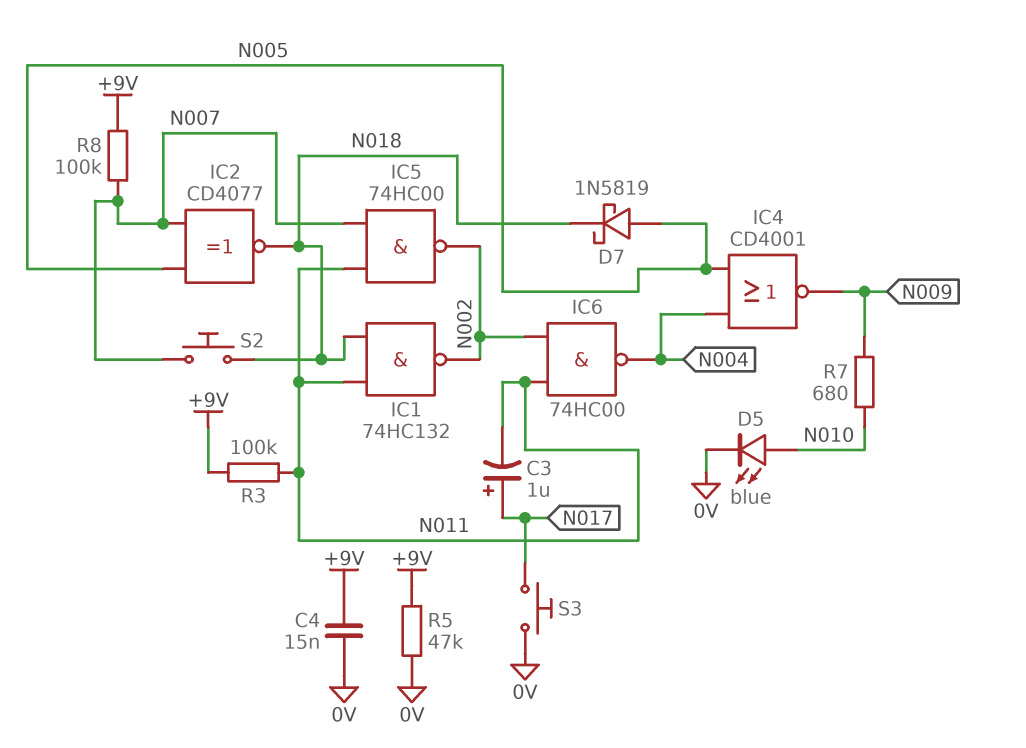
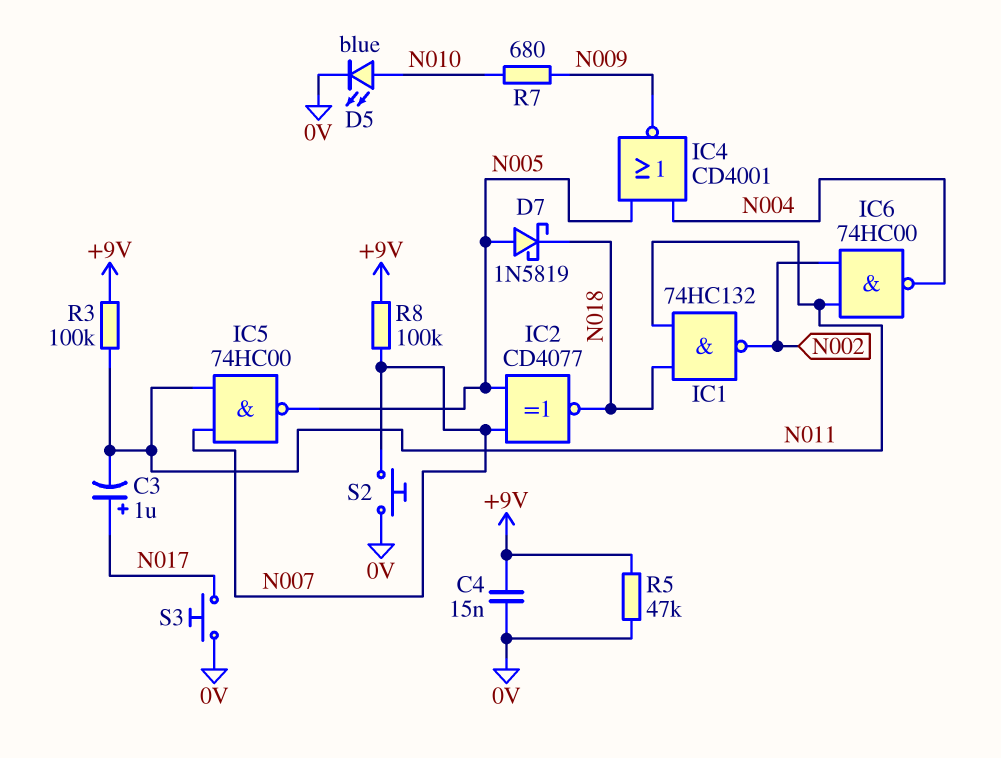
IC5: NAND 74HC00 (in N007, in N011, out N002) -> NAND 74HC00 (in N007, in N011, out N005)
S2: button (N007, N018) -> button (0V, N007)

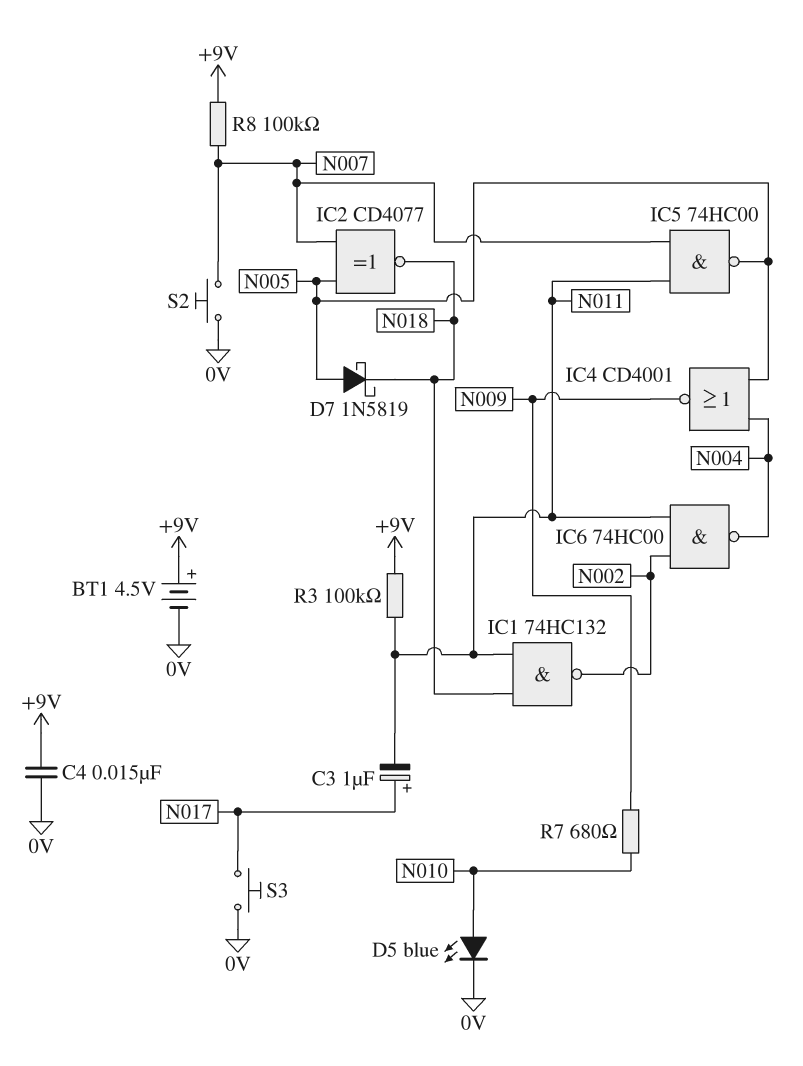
BT1: none -> 4.5V (plus +9V, minus 0V)
R5: 47k (+9V, 0V) -> none

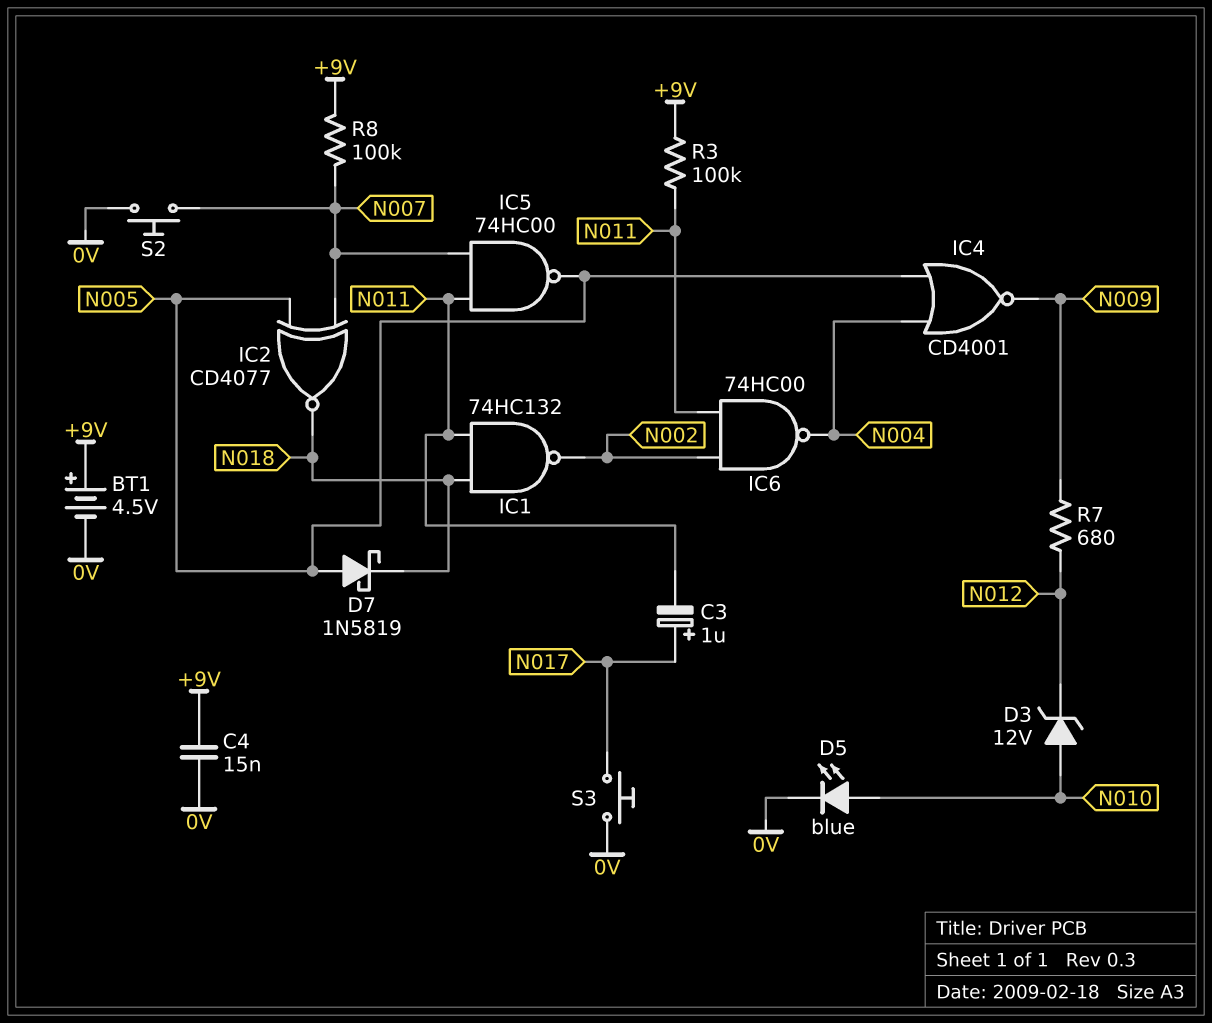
D3: none -> zener 12V (A N010, K N012)
R7: 680 (N009, N010) -> 680 (N009, N012)

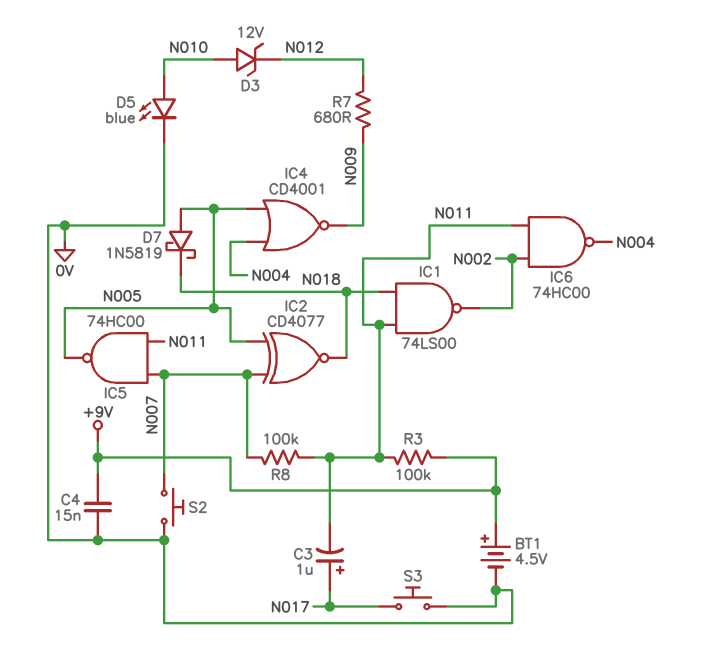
IC1: NAND 74HC132 (in N011, in N018, out N002) -> NAND 74LS00 (in N011, in N018, out N002)
R8: 100k (+9V, N007) -> 100k (N007, N011)

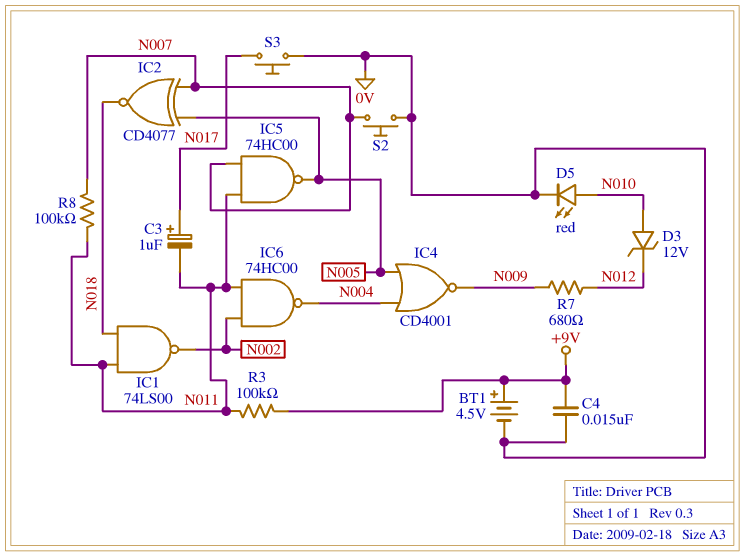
D5: LED blue (A N010, K 0V) -> LED red (A N010, K 0V)
D7: schottky 1N5819 (A N005, K N018) -> none

